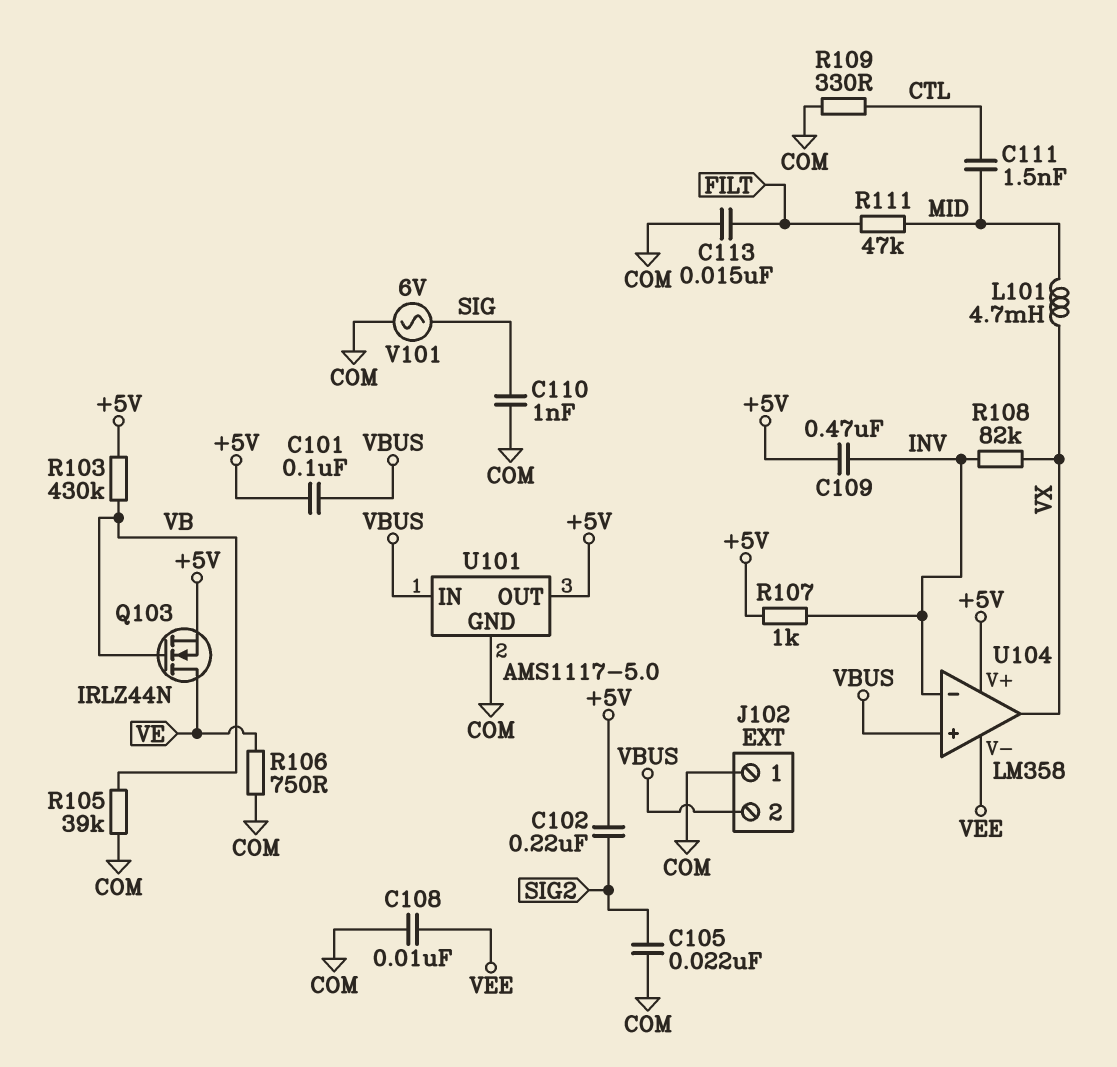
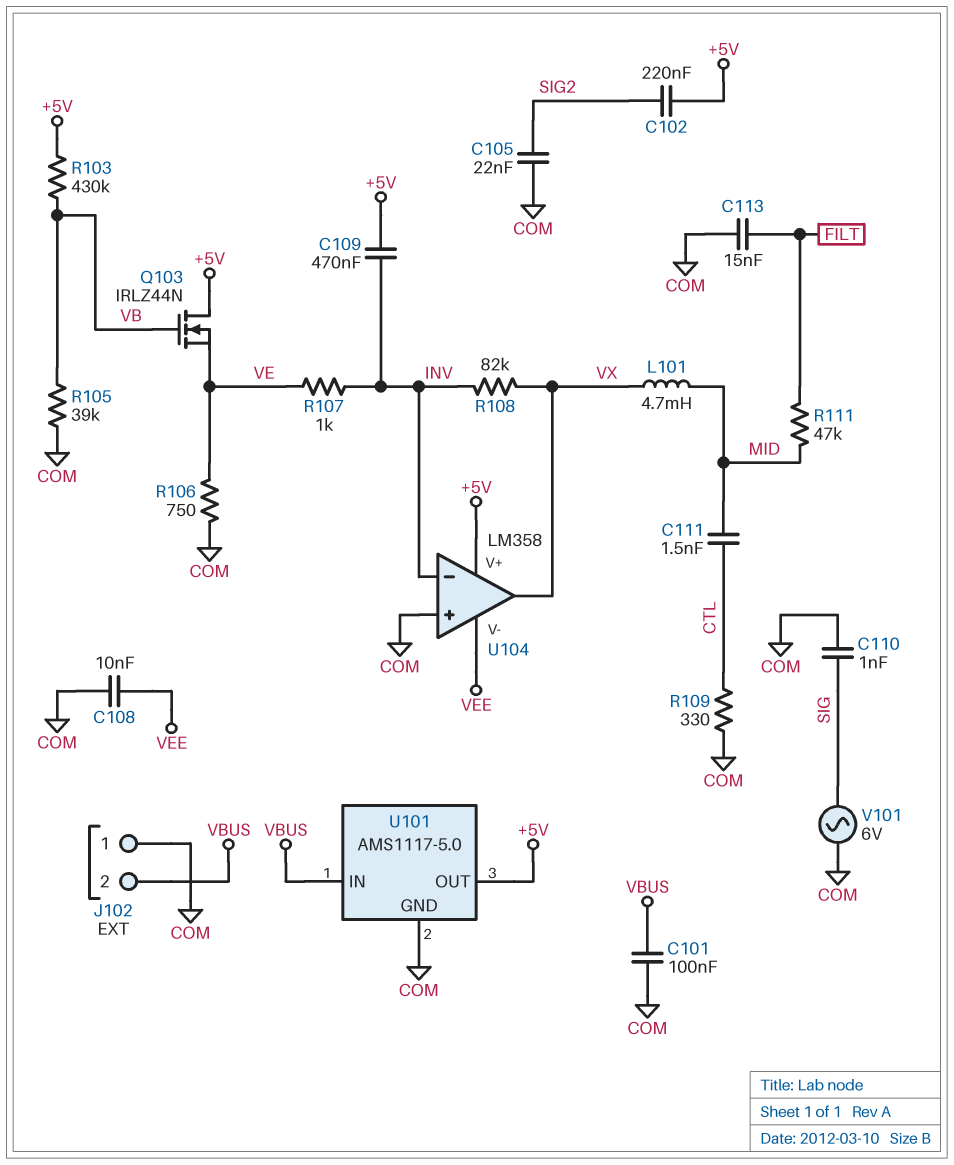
C101: 100nF (+5V, VBUS) -> 100nF (COM, VBUS)
Q103: NMOS IRLZ44N (G VB, D VE, S +5V) -> NMOS IRLZ44N (G VB, D +5V, S VE)
R107: 1k (+5V, INV) -> 1k (INV, VE)
U104 pin in+: VBUS -> COM

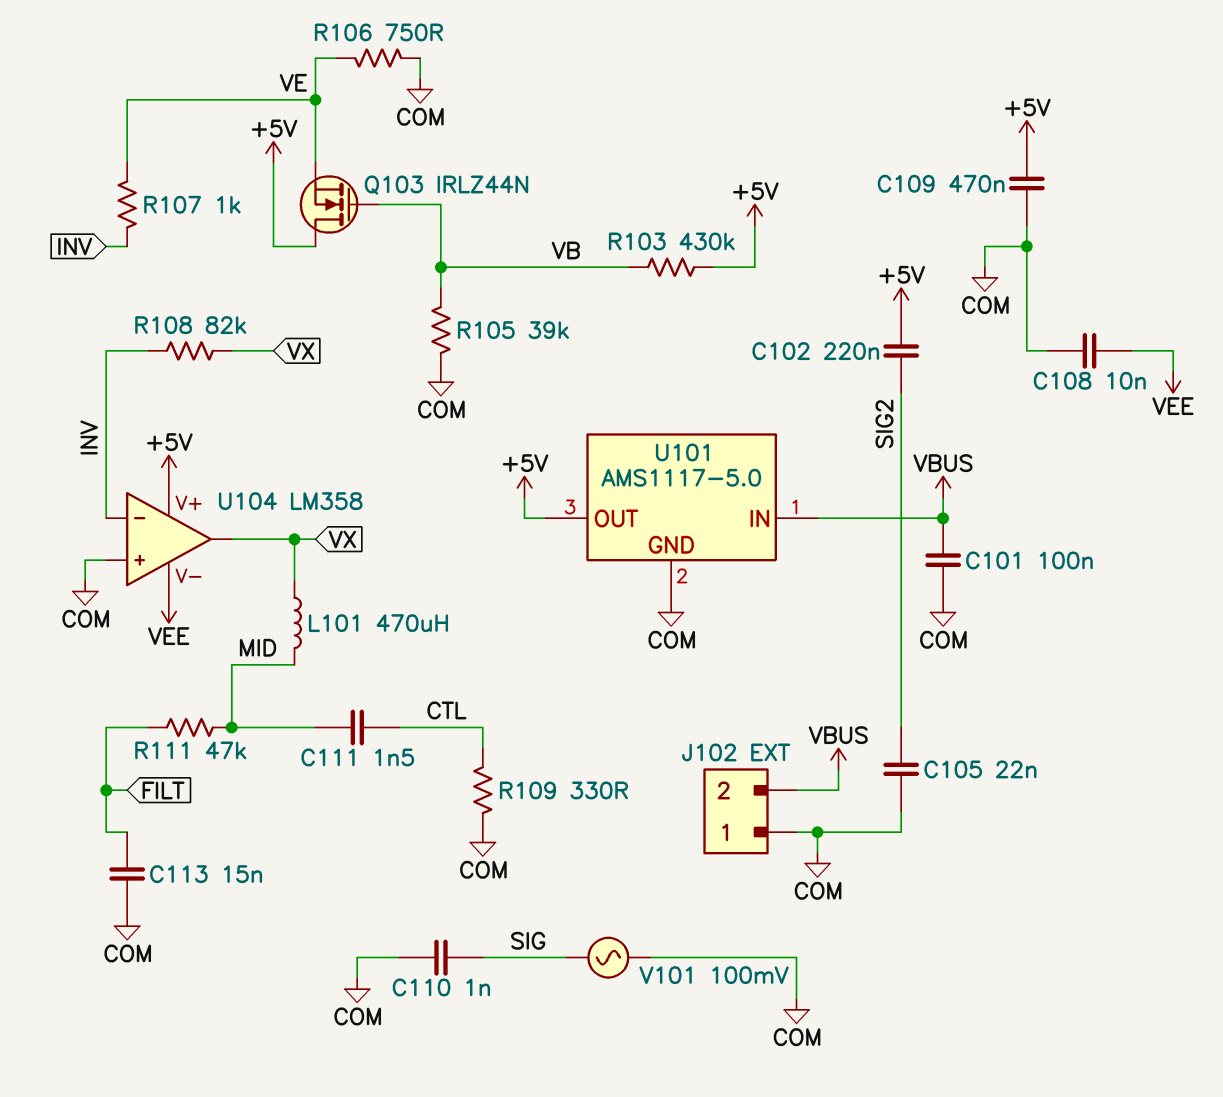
C109: 470nF (+5V, INV) -> 470nF (+5V, COM)
L101: 4.7mH (MID, VX) -> 470uH (MID, VX)
V101: AC 6V (COM, SIG) -> AC 100mV (COM, SIG)

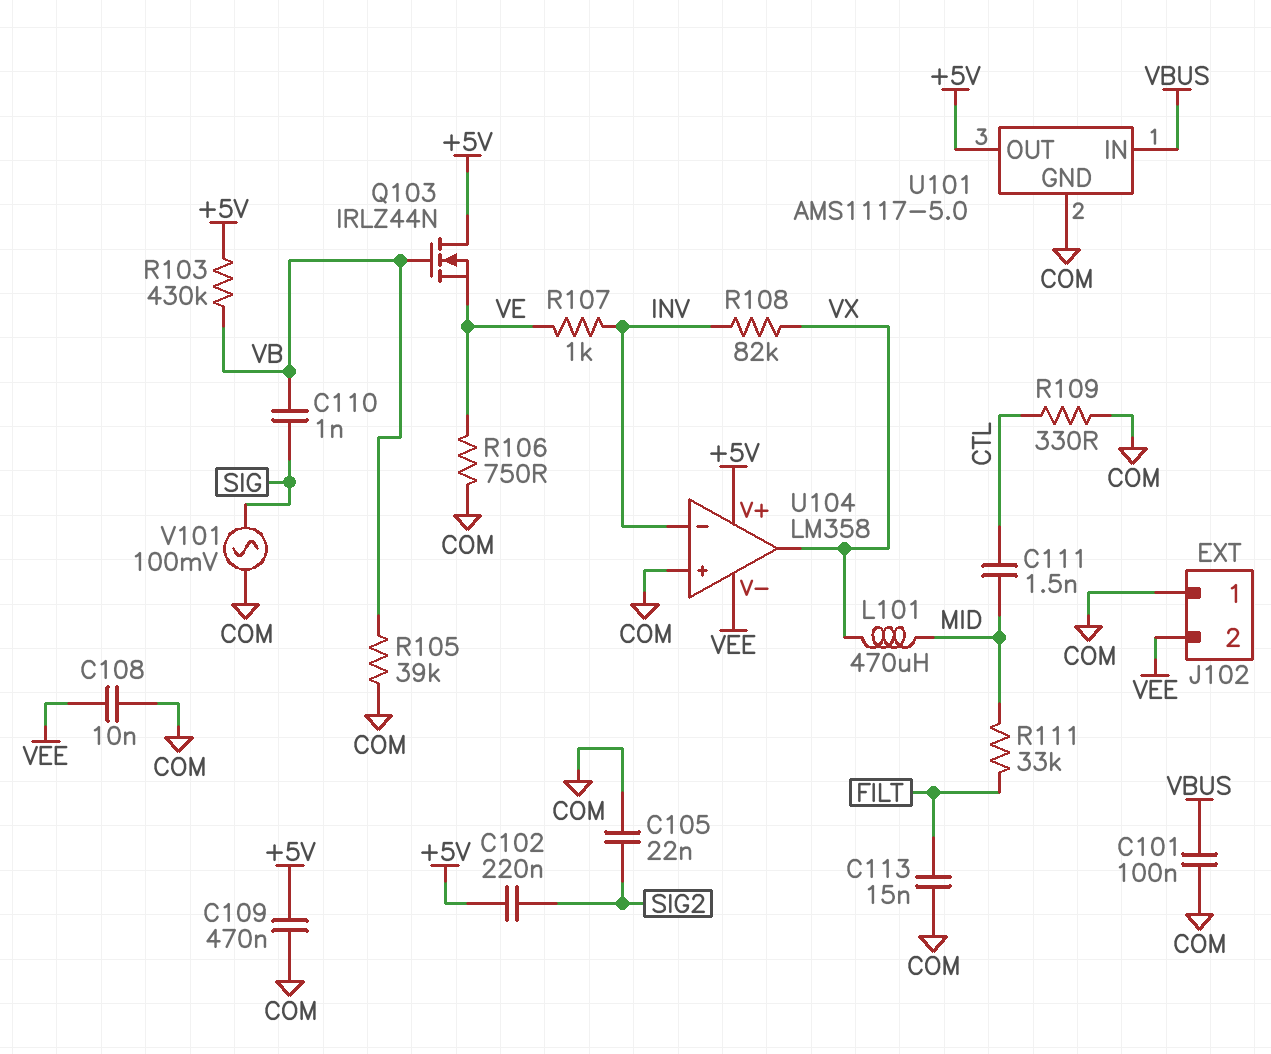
C110: 1nF (COM, SIG) -> 1nF (SIG, VB)
J102 pin 2: VBUS -> VEE
R111: 47k (FILT, MID) -> 33k (FILT, MID)

